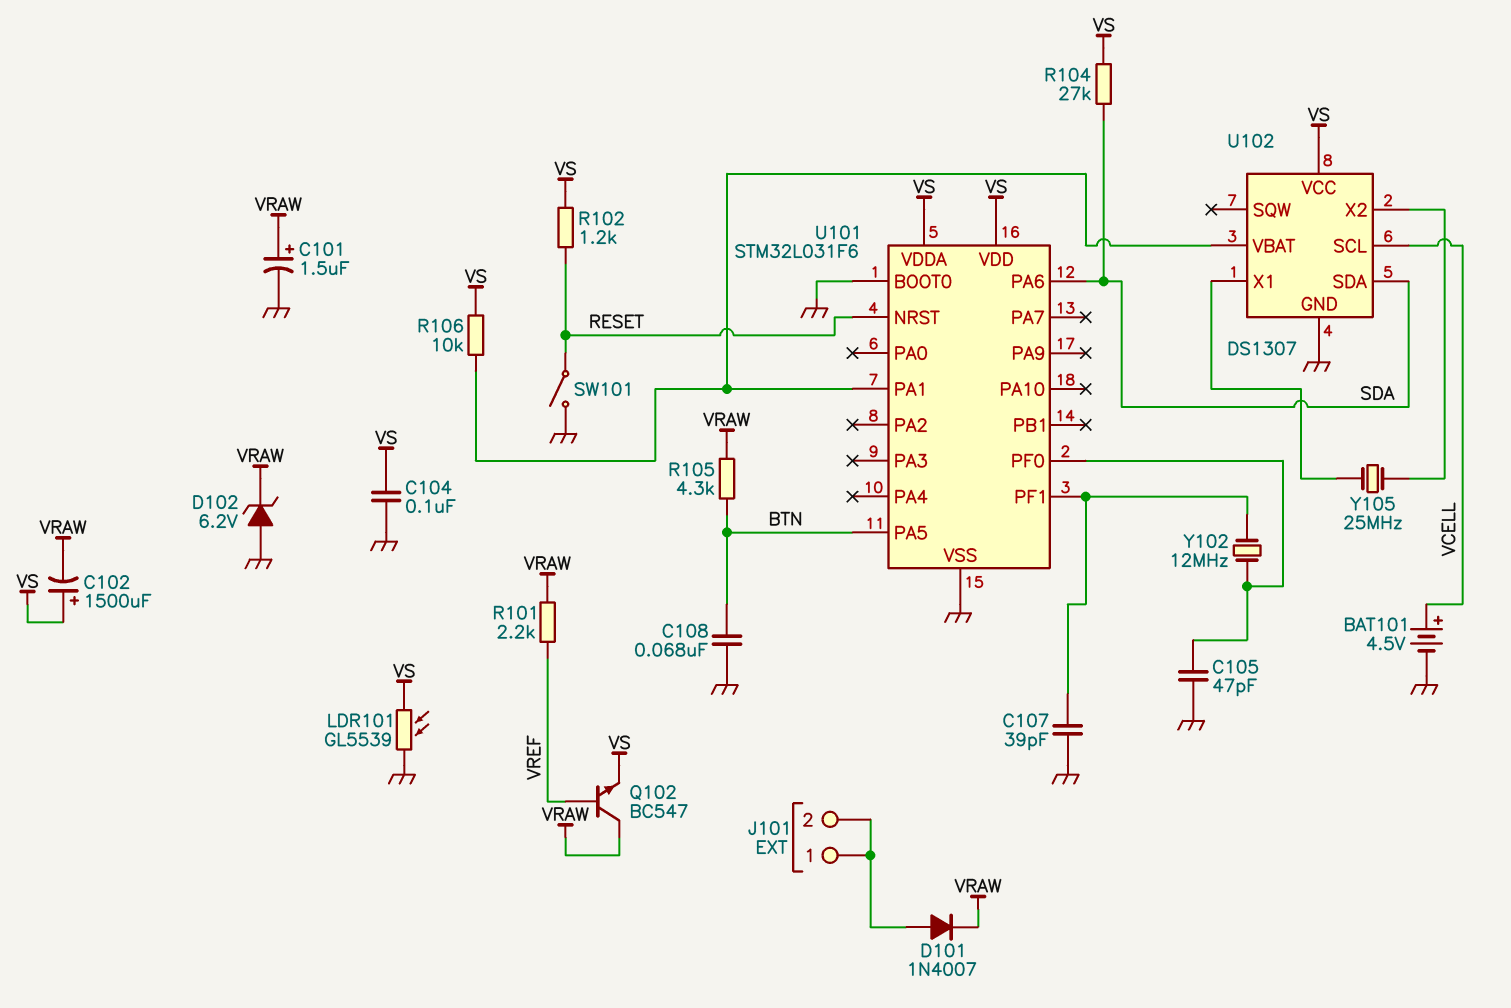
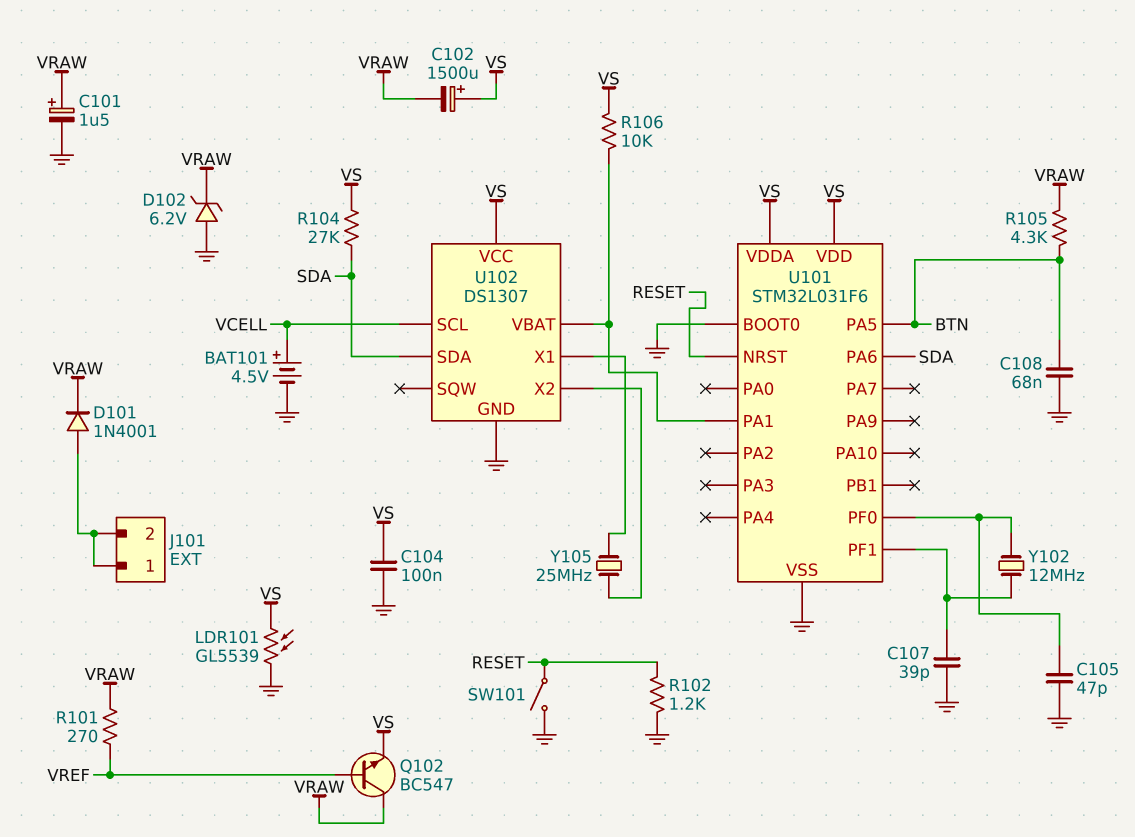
D101: diode 1N4007 (A J101/1, K VRAW) -> diode 1N4001 (A J101/1, K VRAW)
R101: 2.2k (VRAW, VREF) -> 270 (VRAW, VREF)
R102: 1.2k (RESET, VS) -> 1.2k (GND, RESET)

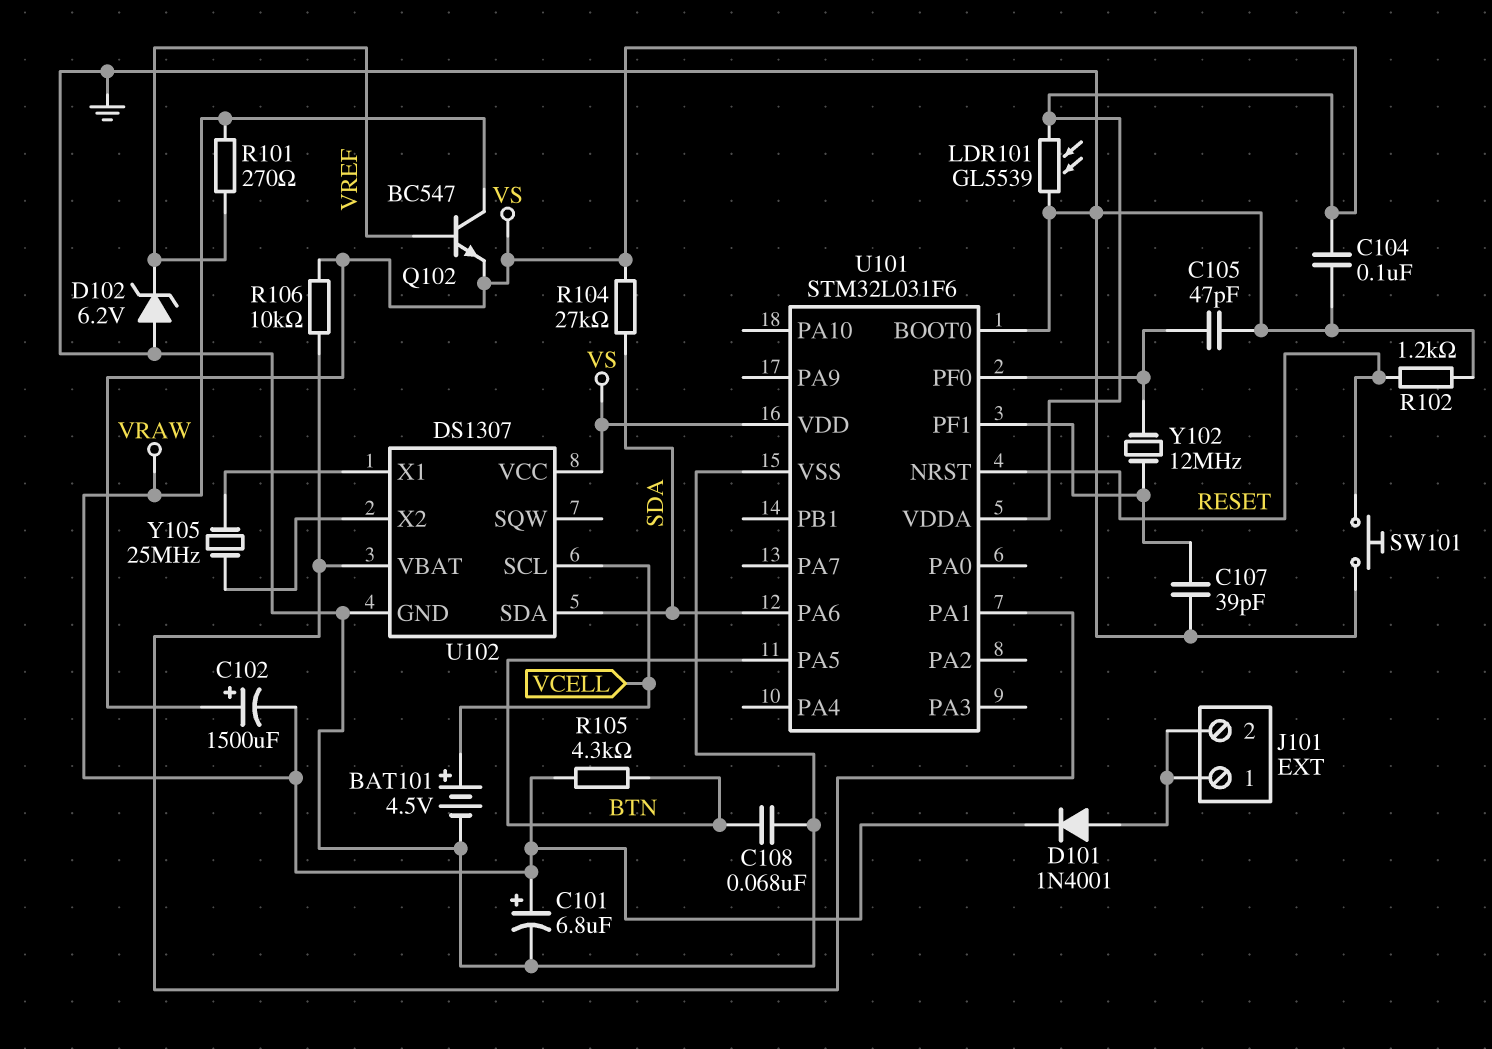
C101: 1.5uF (plus VRAW, minus GND) -> 6.8uF (plus VRAW, minus GND)
D102: zener 6.2V (A GND, K VRAW) -> zener 6.2V (A GND, K VREF)
SW101: switch (GND, RESET) -> button (GND, RESET)

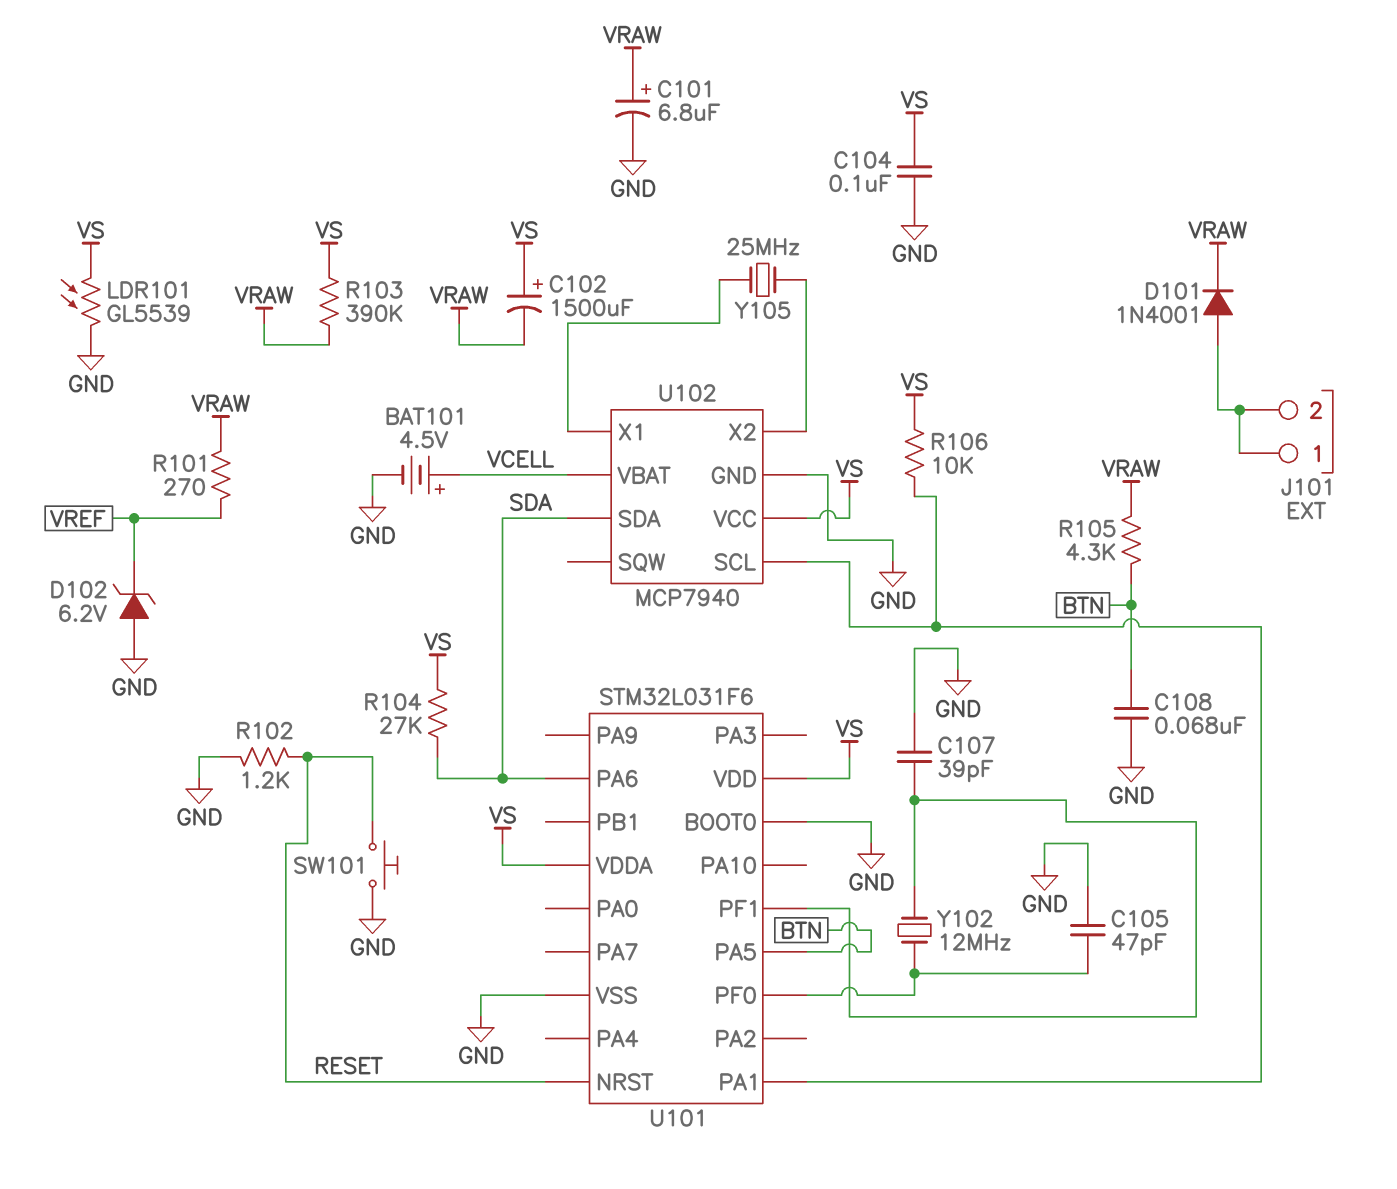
Q102: NPN BC547 (B VREF, C VRAW, E VS) -> none
R103: none -> 390k (VRAW, VS)
U102: DS1307 -> MCP7940
U102 pin SCL: VCELL -> U101/PA1
U102 pin VBAT: U101/PA1 -> VCELL

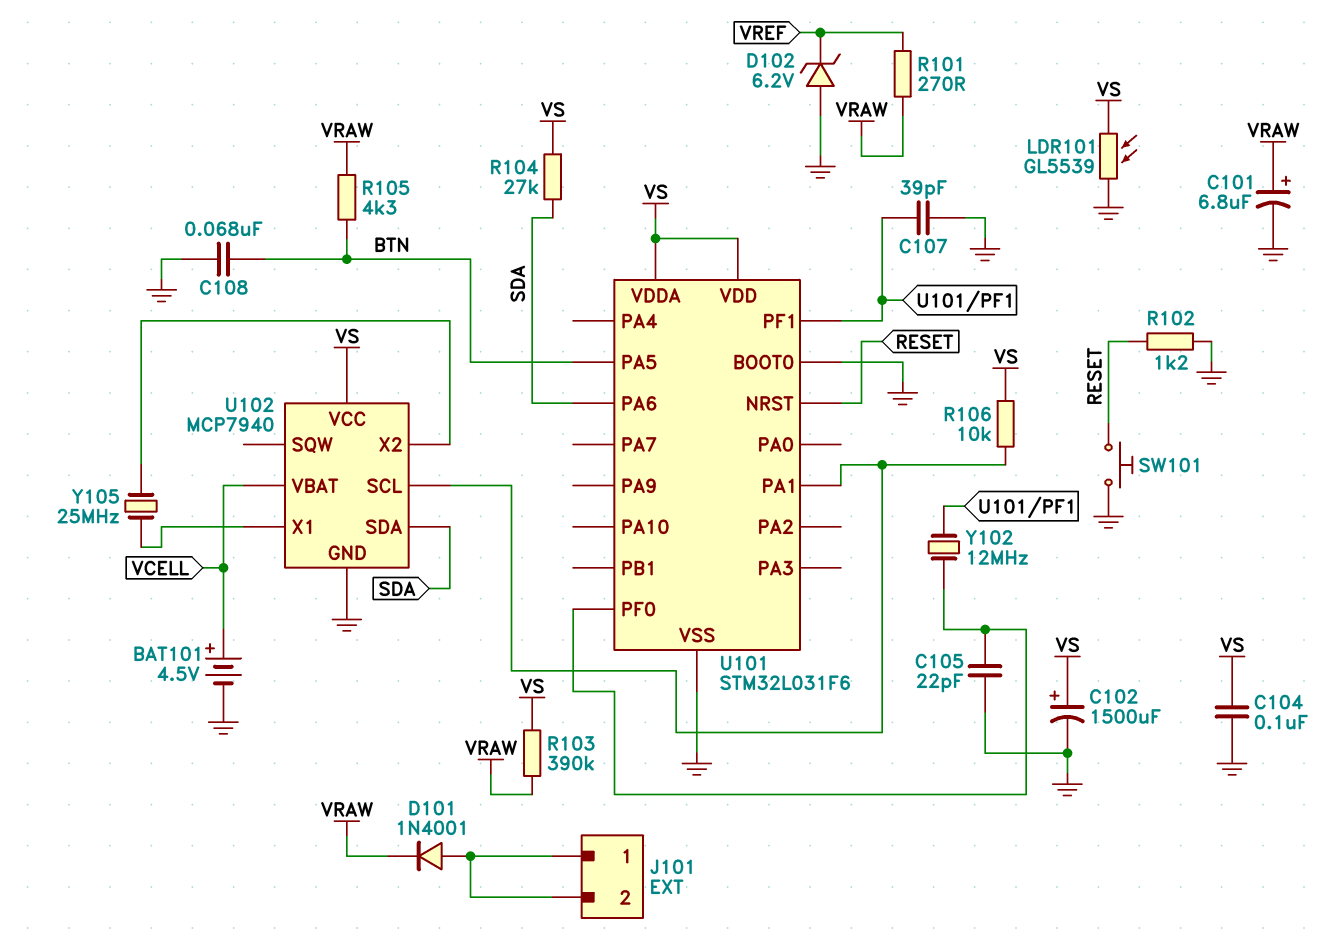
C102: 1500uF (plus VS, minus VRAW) -> 1500uF (plus VS, minus GND)
C105: 47pF (GND, U101/PF0) -> 22pF (GND, U101/PF0)

